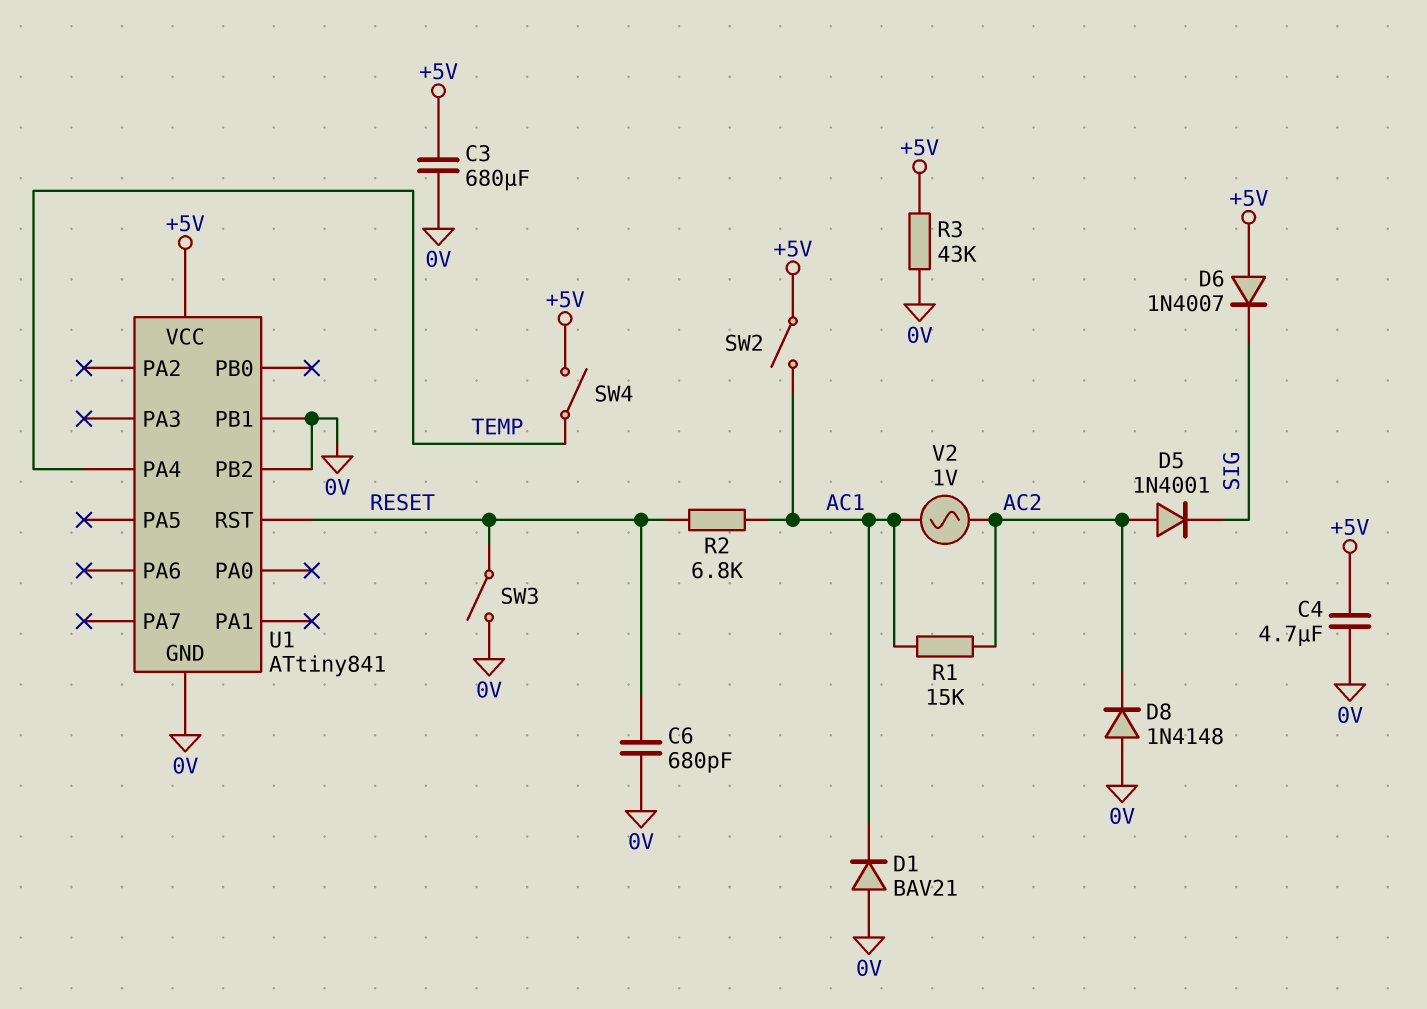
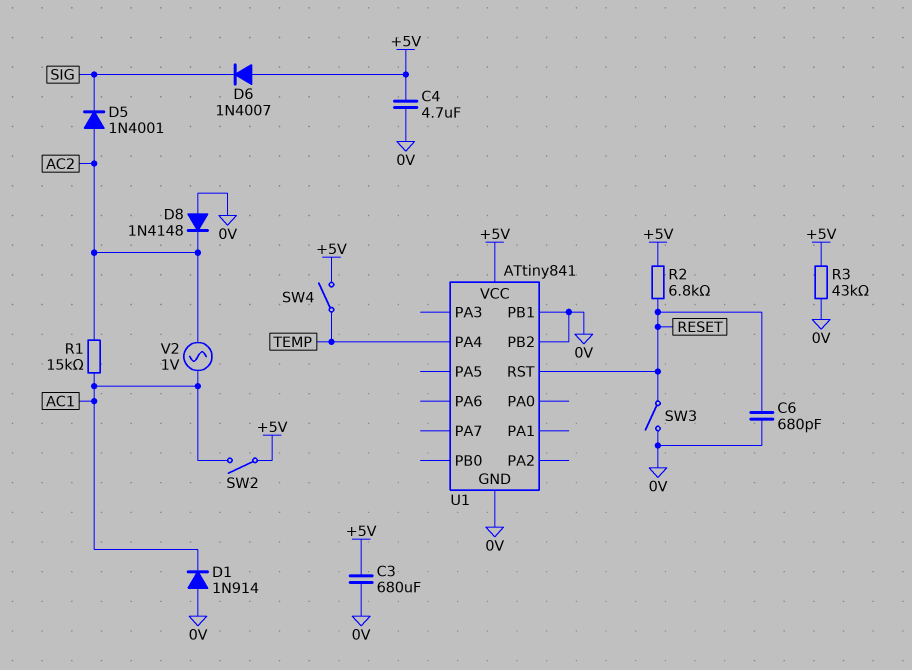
D1: diode BAV21 (A 0V, K AC1) -> diode 1N914 (A 0V, K AC1)
R2: 6.8k (AC1, RESET) -> 6.8k (+5V, RESET)

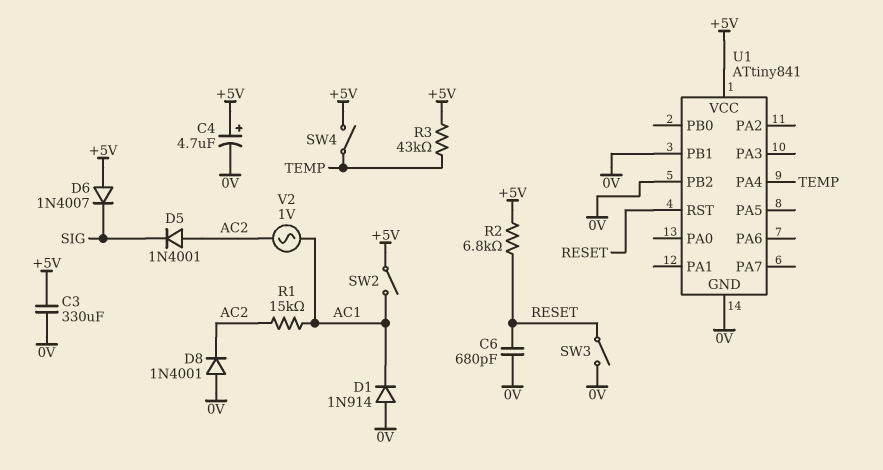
C3: 680uF (+5V, 0V) -> 330uF (+5V, 0V)
C4: 4.7uF (+5V, 0V) -> 4.7uF (plus +5V, minus 0V)
D8: diode 1N4148 (A 0V, K AC2) -> diode 1N4001 (A 0V, K AC2)
R3: 43k (+5V, 0V) -> 43k (+5V, TEMP)

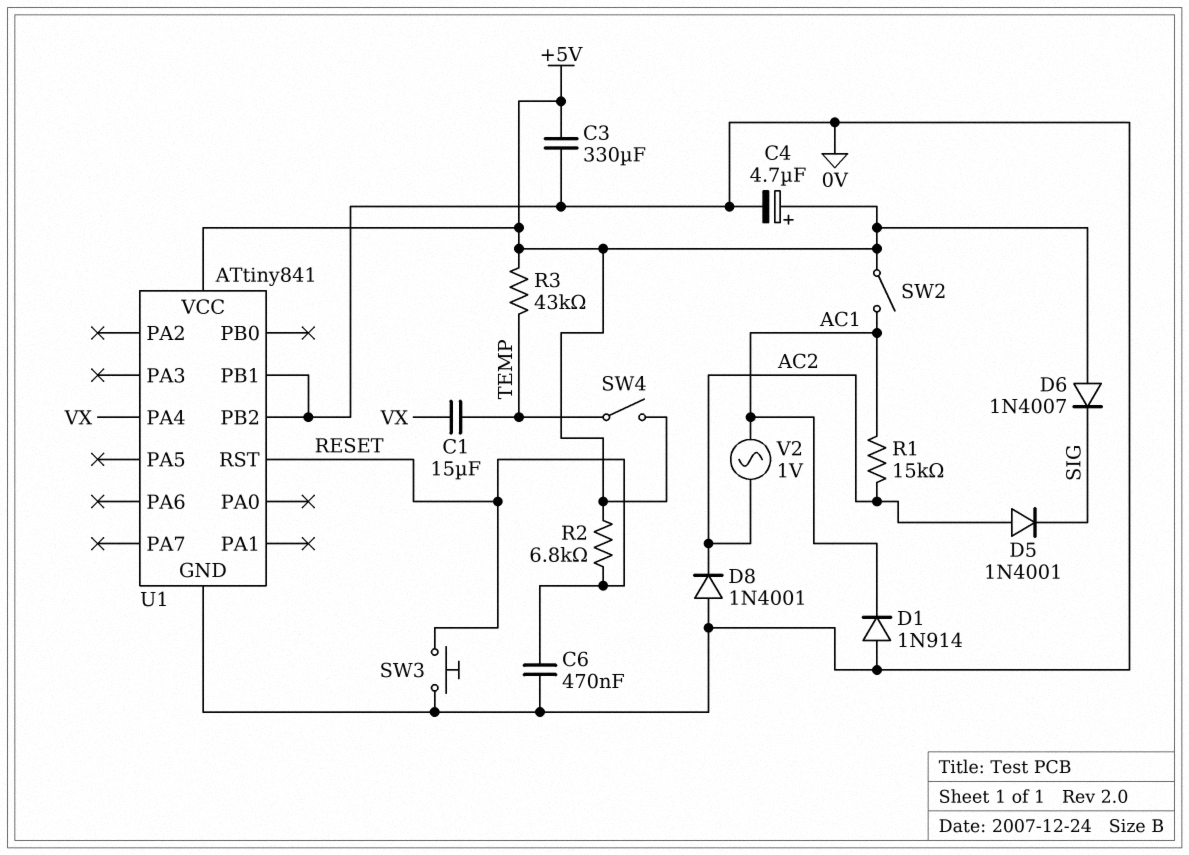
C1: none -> 15uF (TEMP, VX)
C6: 680pF (0V, RESET) -> 470nF (0V, RESET)
SW3: switch (0V, RESET) -> button (0V, RESET)
U1 pin PA4: TEMP -> VX

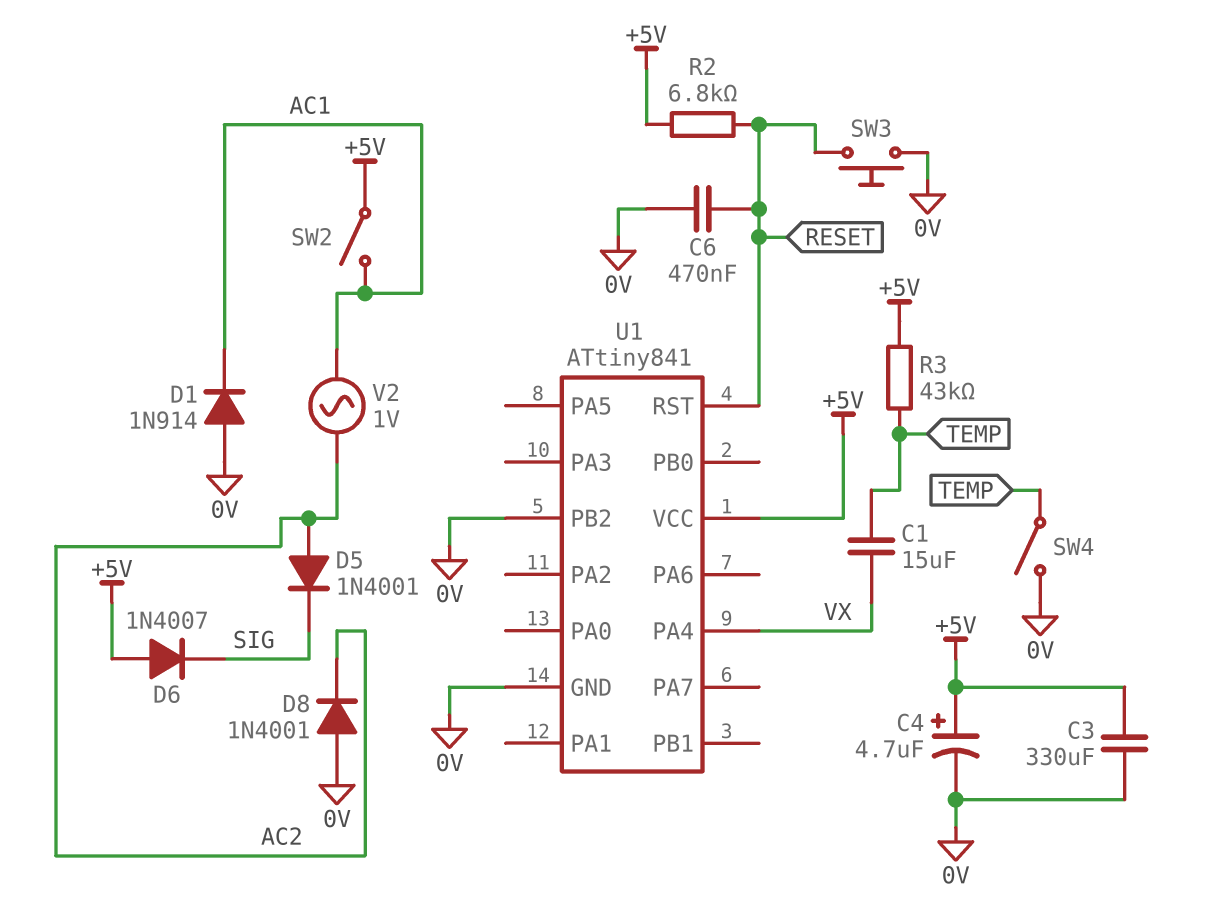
R1: 15k (AC1, AC2) -> none
SW4: switch (+5V, TEMP) -> switch (0V, TEMP)
U1 pin PB1: 0V -> none

